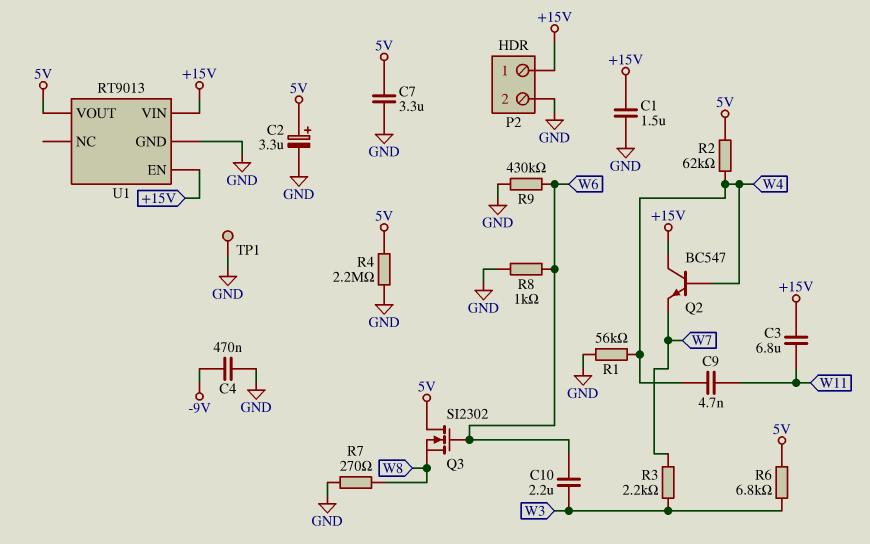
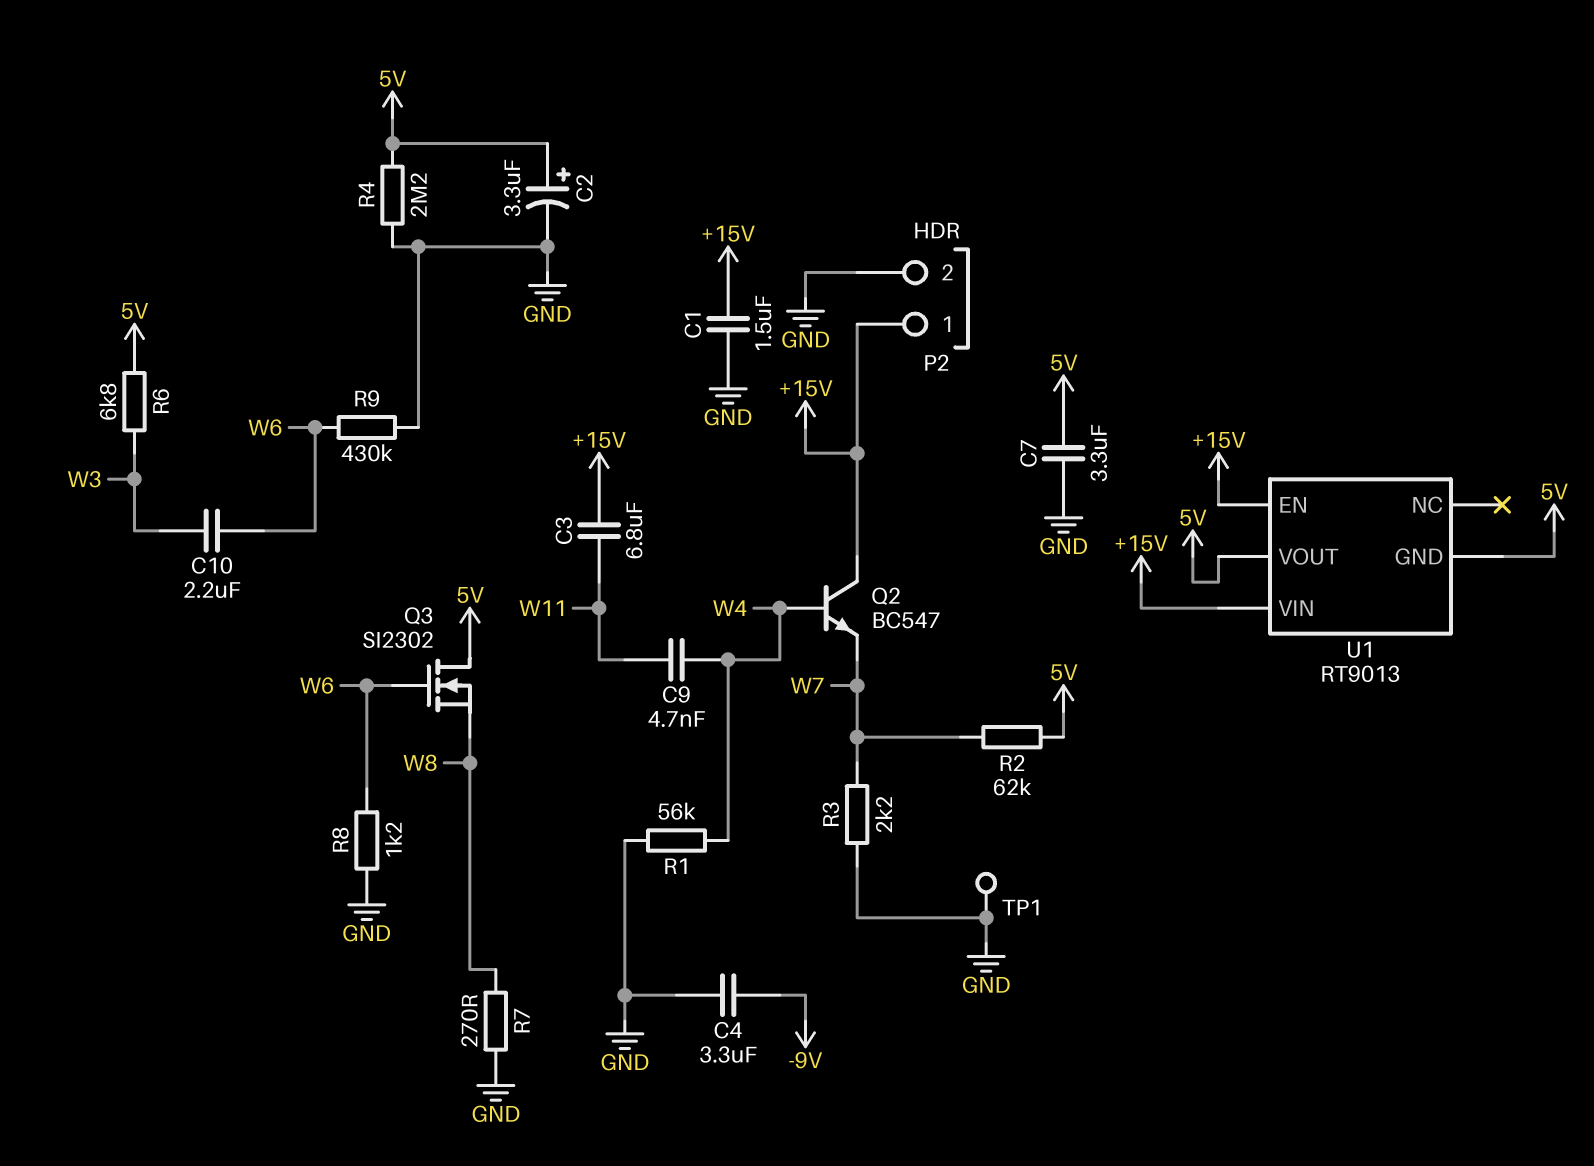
C4: 470nF (-9V, GND) -> 3.3uF (-9V, GND)
R2: 62k (5V, W4) -> 62k (5V, W7)
R3: 2.2k (W3, W7) -> 2.2k (GND, W7)
R8: 1k (GND, W6) -> 1.2k (GND, W6)
U1 pin GND: GND -> 5V

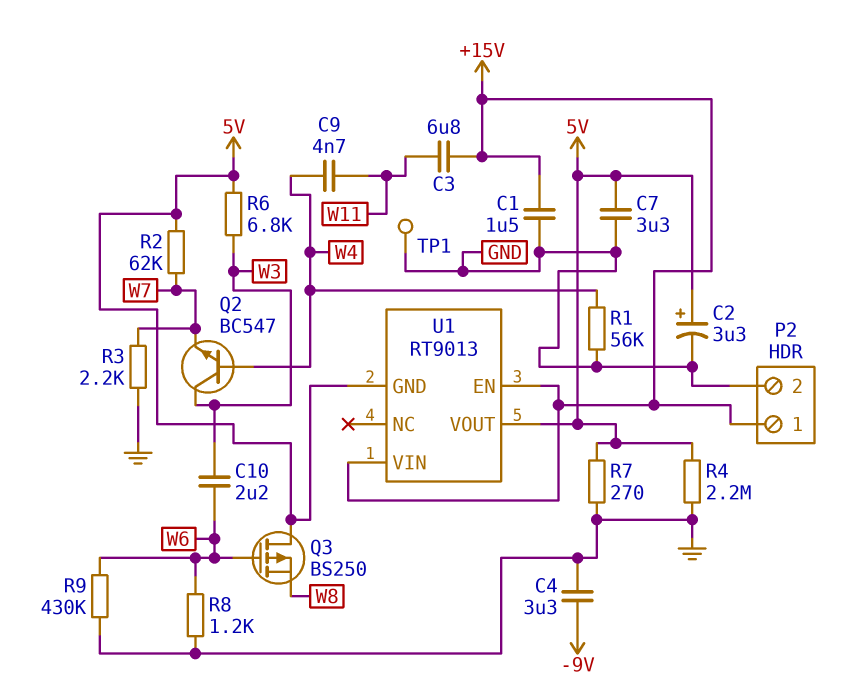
Q2: NPN BC547 (B W4, C +15V, E W7) -> NPN BC547 (B W4, C W3, E W7)
Q3: NMOS SI2302 (G W6, D 5V, S W8) -> PMOS BS250 (G W6, D 5V, S W8)
R7: 270 (GND, W8) -> 270 (5V, GND)

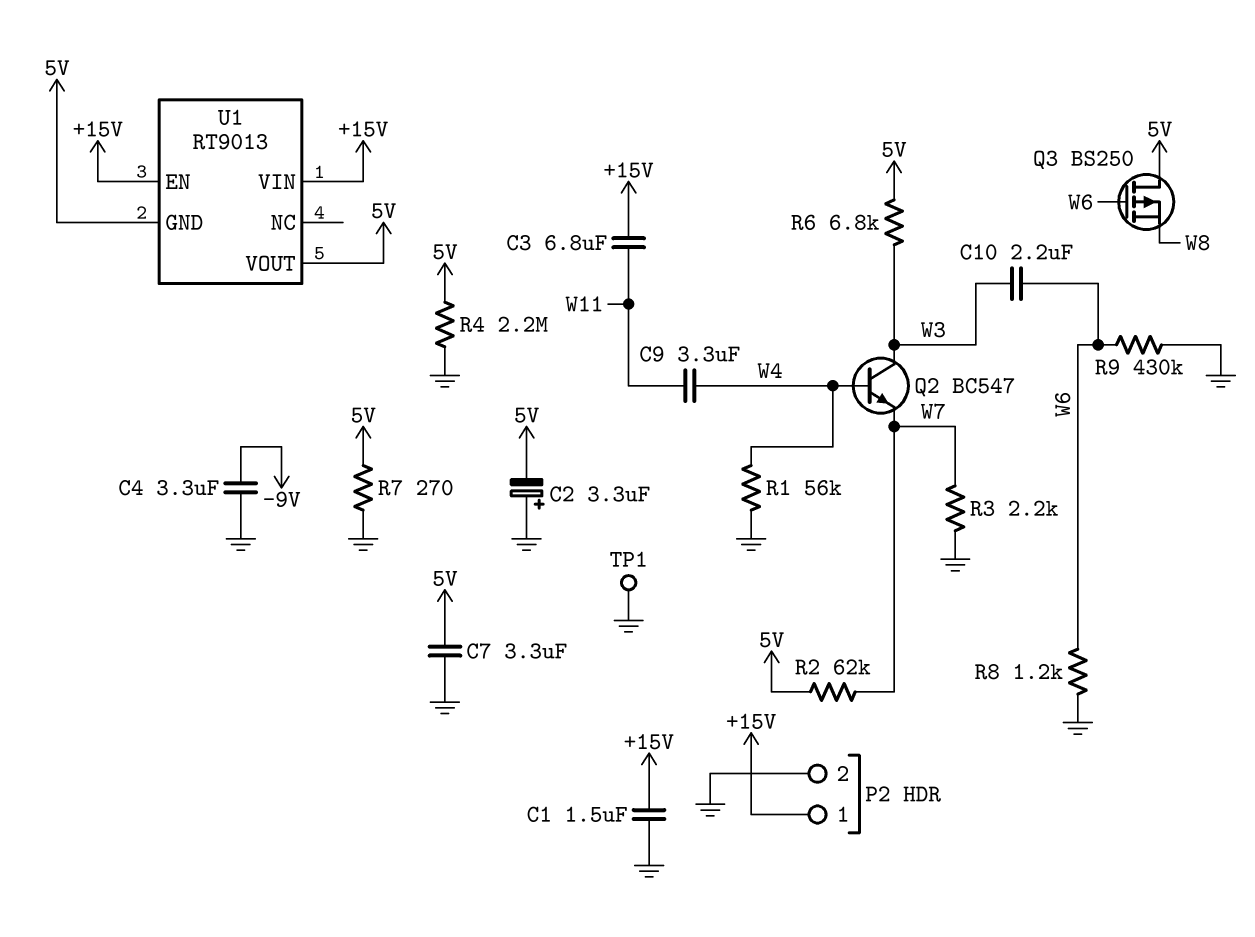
C2: 3.3uF (plus 5V, minus GND) -> 3.3uF (plus GND, minus 5V)
C9: 4.7nF (W4, W11) -> 3.3uF (W4, W11)

